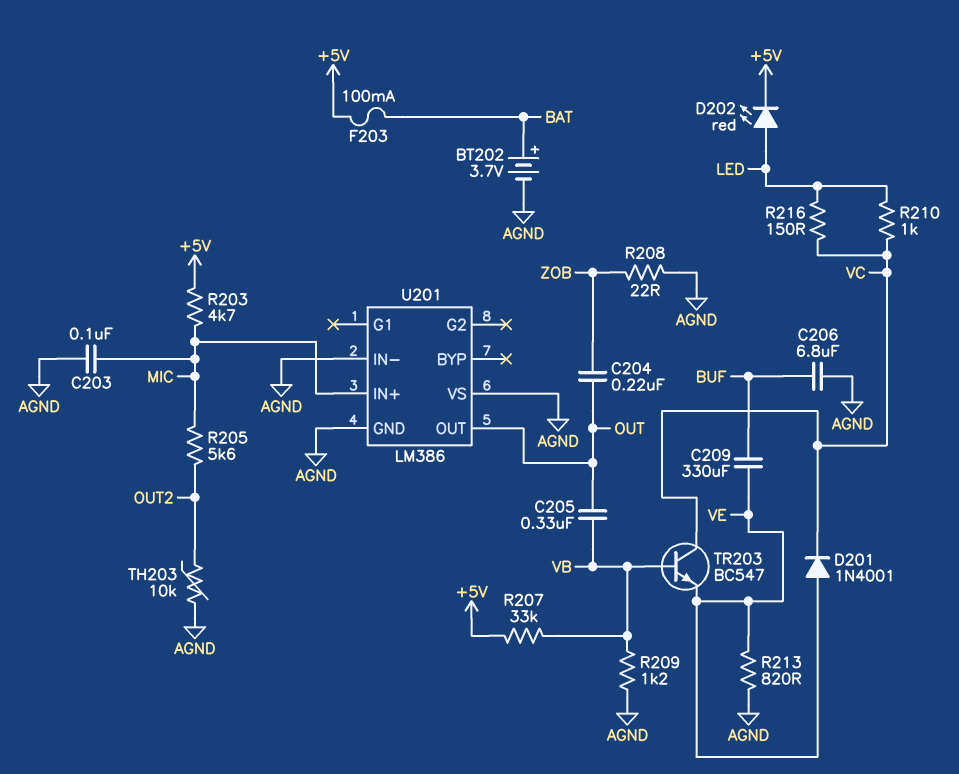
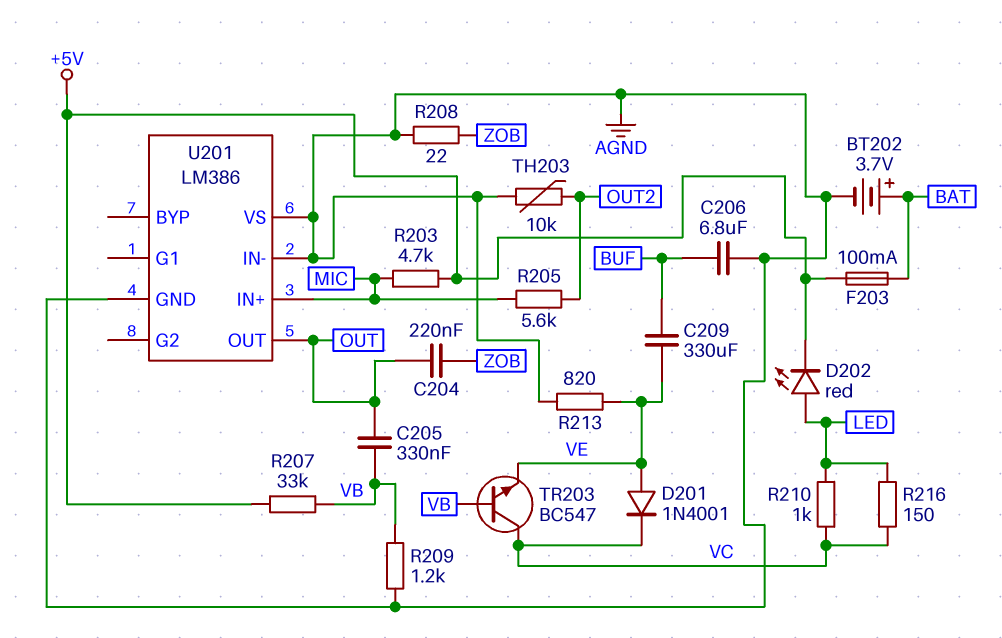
C203: 100nF (AGND, MIC) -> none

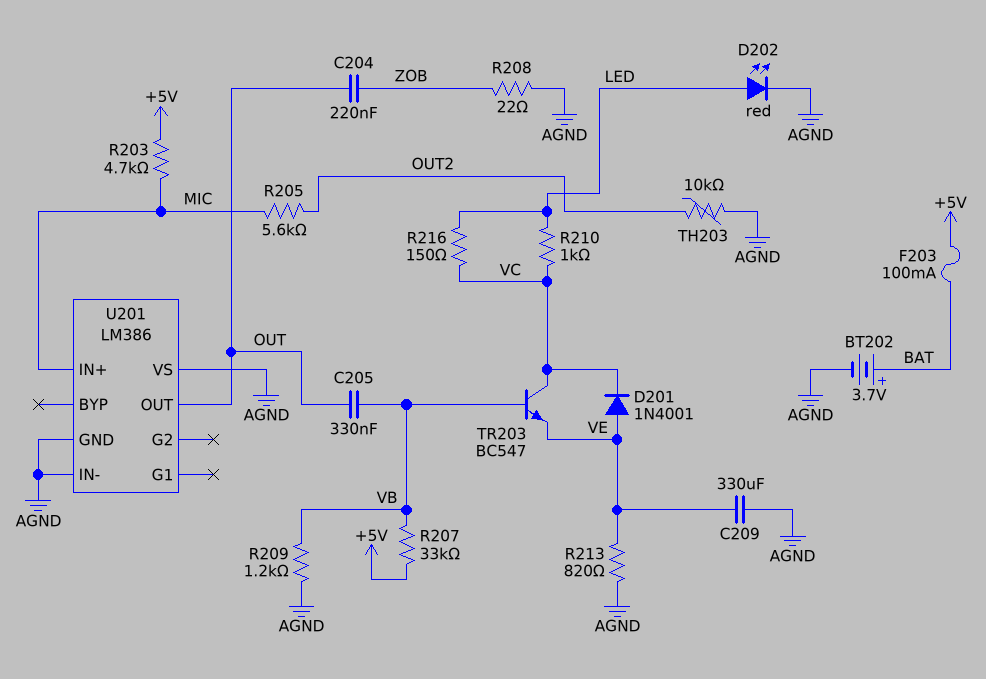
C206: 6.8uF (AGND, BUF) -> none
C209: 330uF (BUF, VE) -> 330uF (AGND, VE)
D202: LED red (A LED, K +5V) -> LED red (A LED, K AGND)

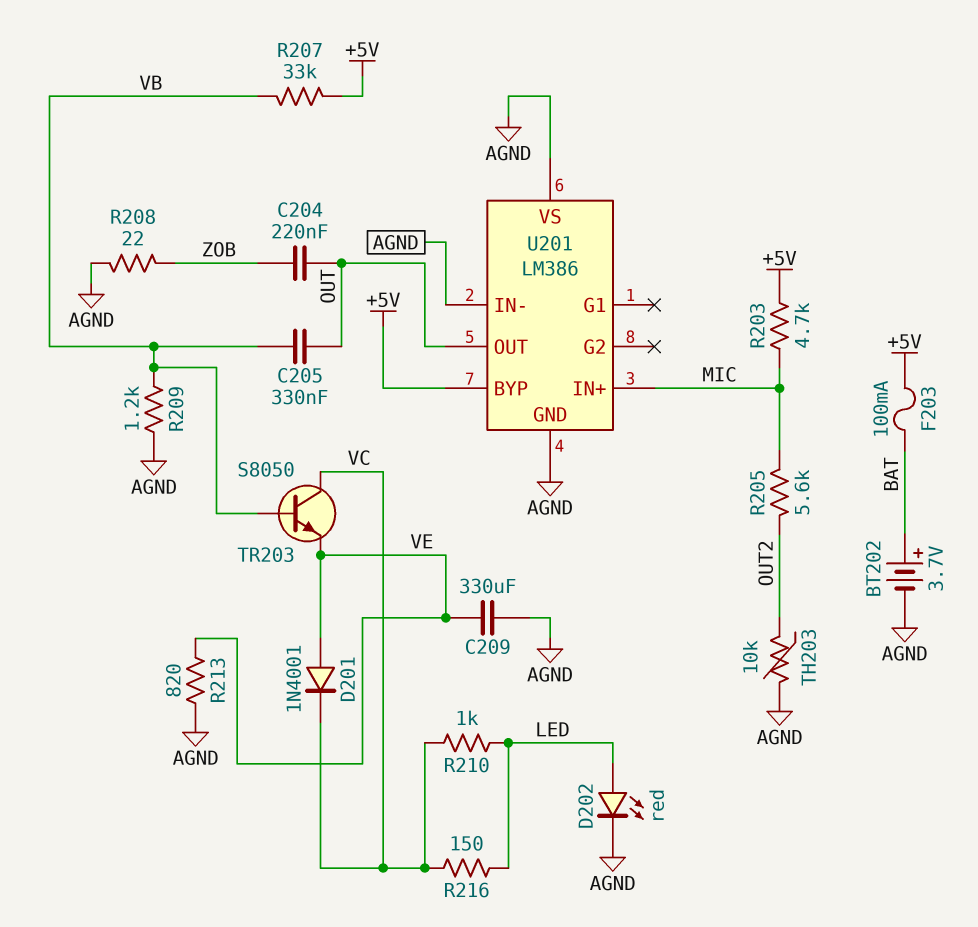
TR203: NPN BC547 (B VB, C VC, E VE) -> NPN S8050 (B VB, C VC, E VE)
U201 pin BYP: none -> +5V

